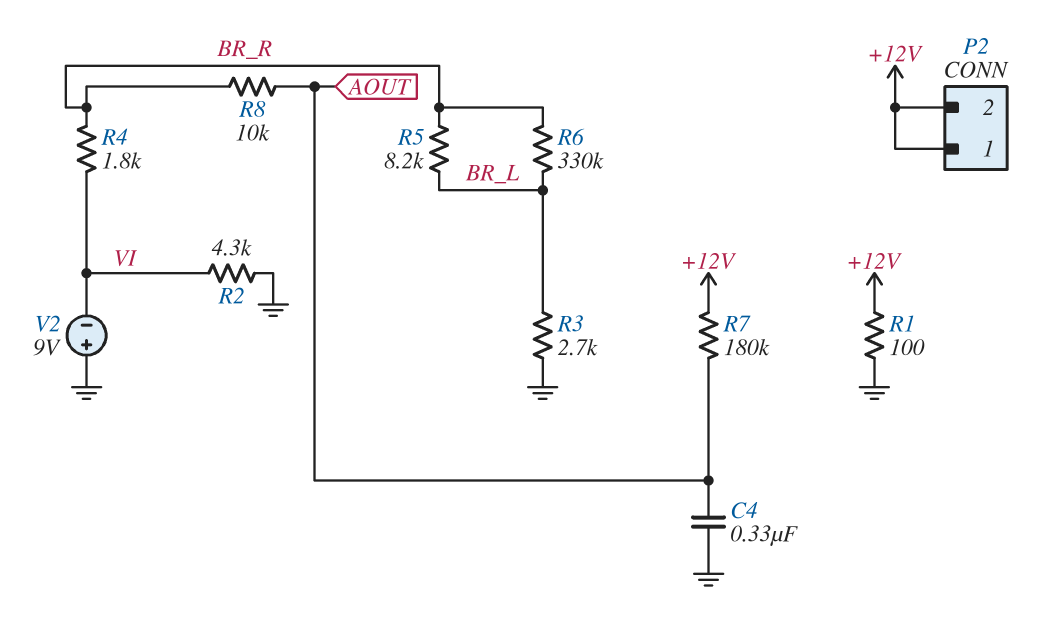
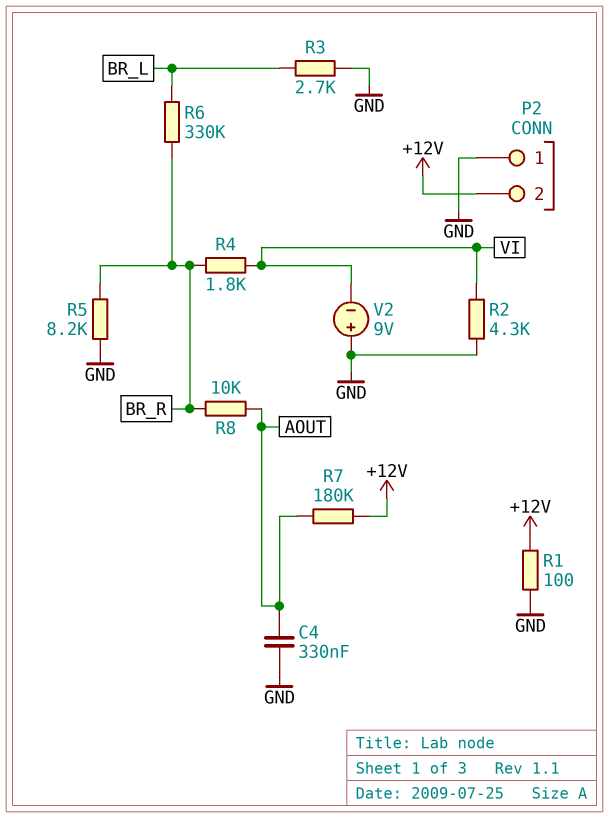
P2 pin 1: +12V -> GND
R5: 8.2k (BR_L, BR_R) -> 8.2k (BR_R, GND)

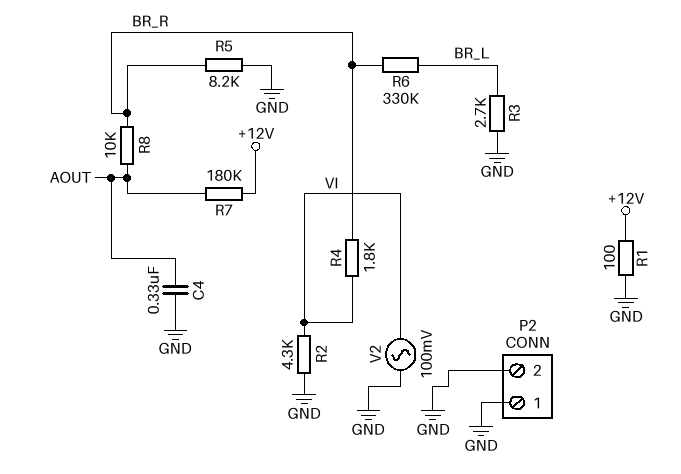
P2 pin 2: +12V -> GND
V2: 9V (plus GND, minus VI) -> AC 100mV (GND, VI)

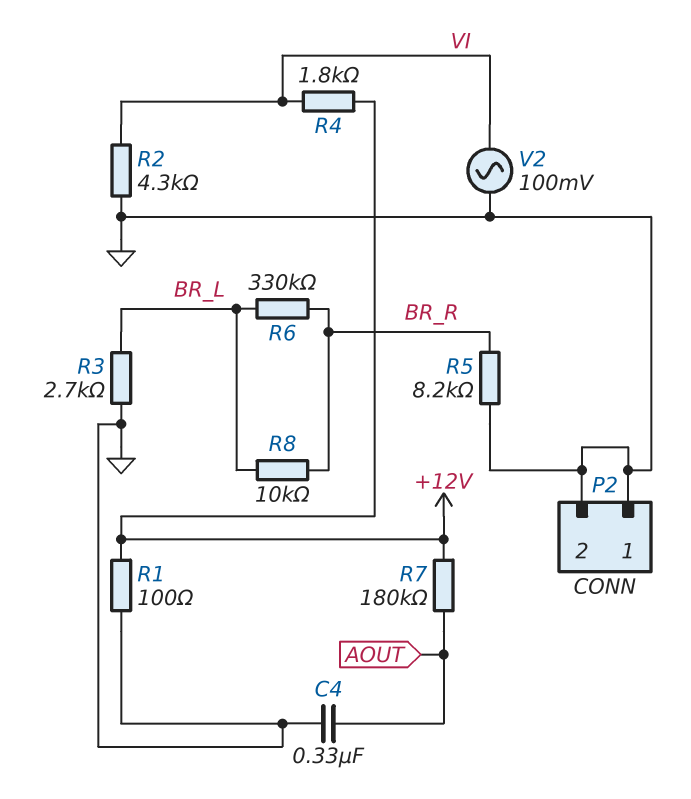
R4: 1.8k (BR_R, VI) -> 1.8k (+12V, VI)
R8: 10k (AOUT, BR_R) -> 10k (BR_L, BR_R)

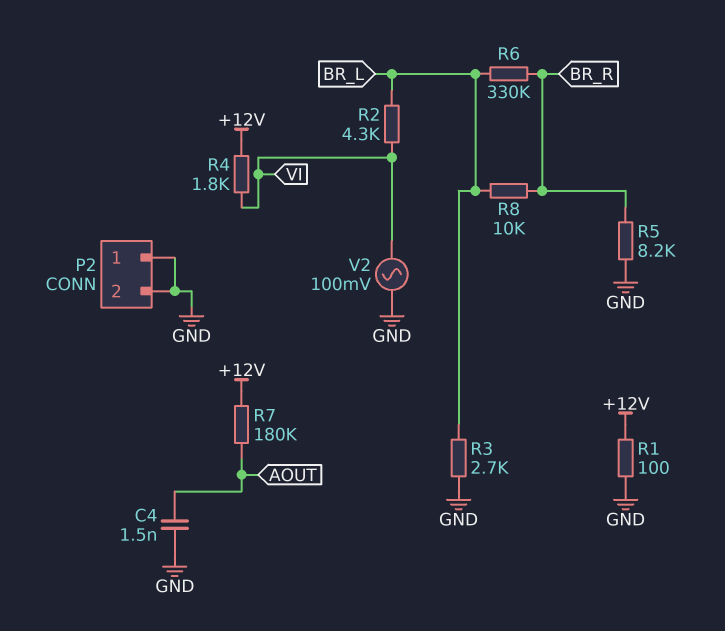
C4: 330nF (AOUT, GND) -> 1.5nF (AOUT, GND)
R2: 4.3k (GND, VI) -> 4.3k (BR_L, VI)

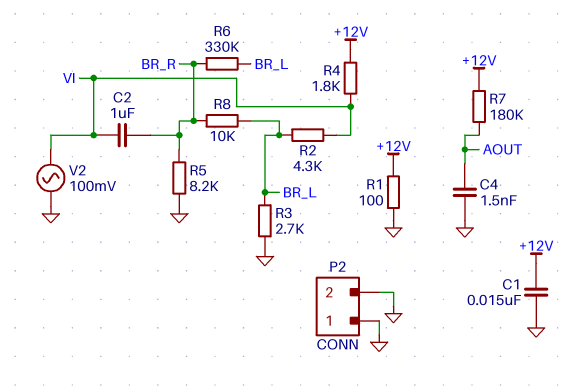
C1: none -> 15nF (+12V, GND)
C2: none -> 1uF (BR_R, VI)

